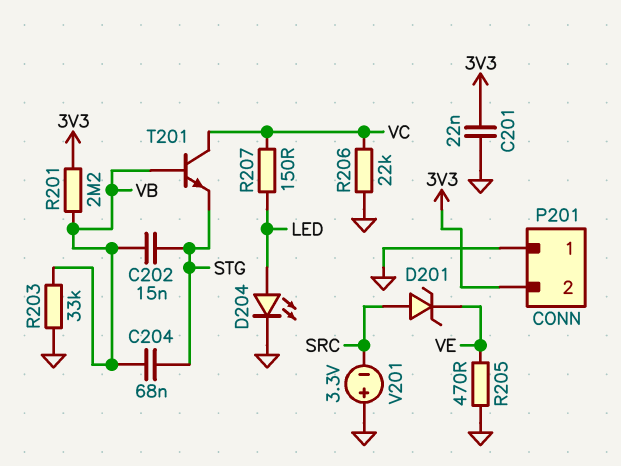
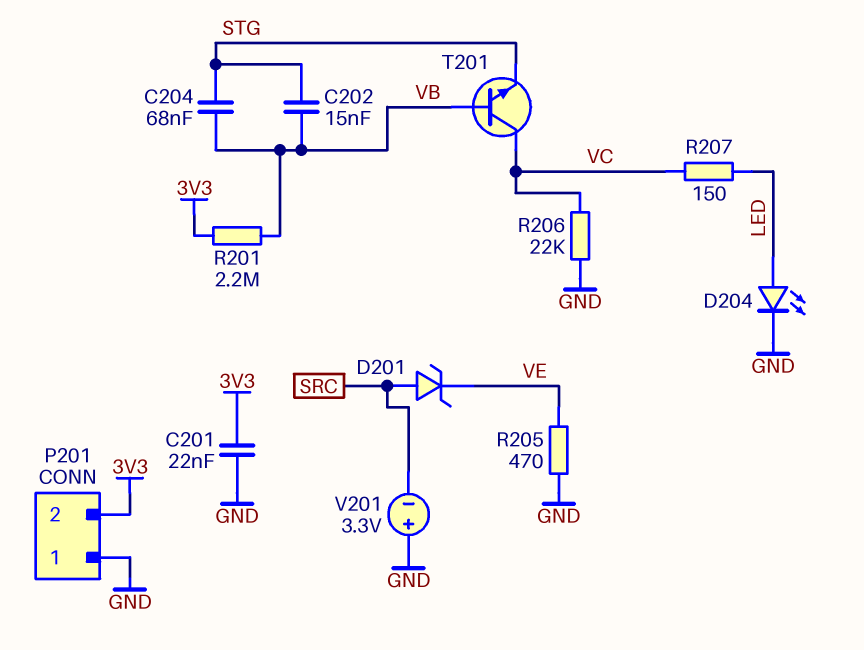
R203: 33k (GND, VB) -> none

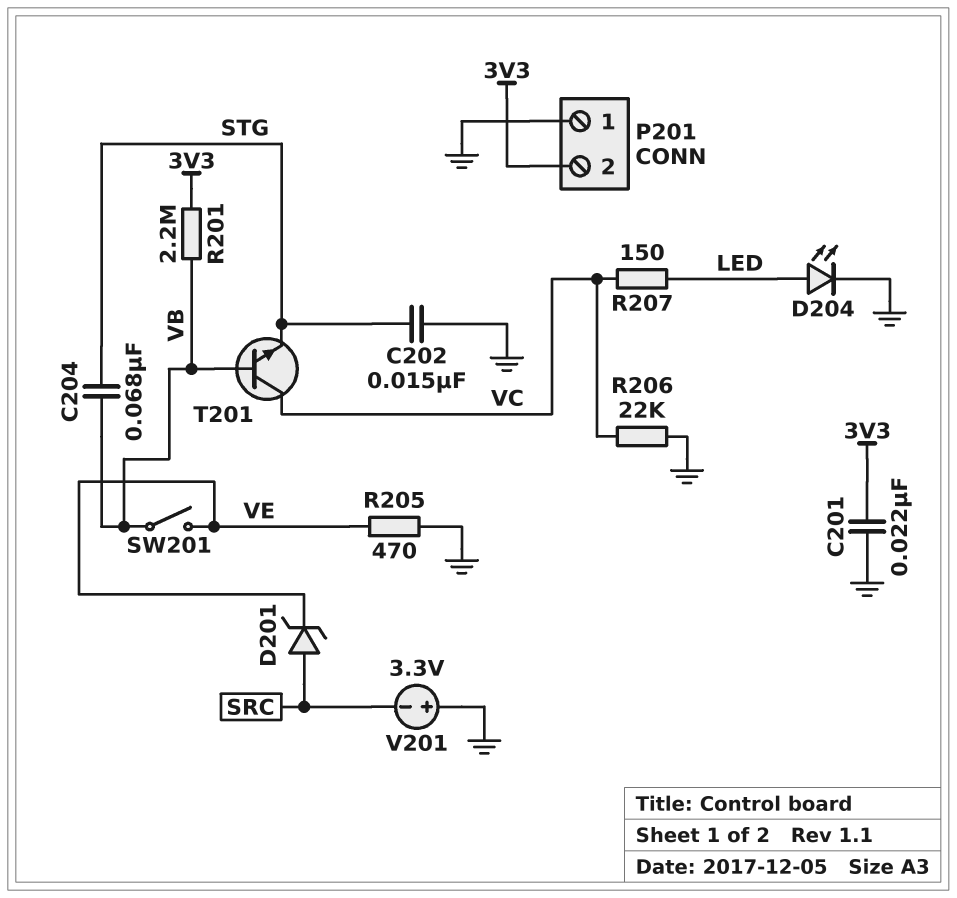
C202: 15nF (STG, VB) -> 15nF (GND, STG)
SW201: none -> switch (VB, VE)

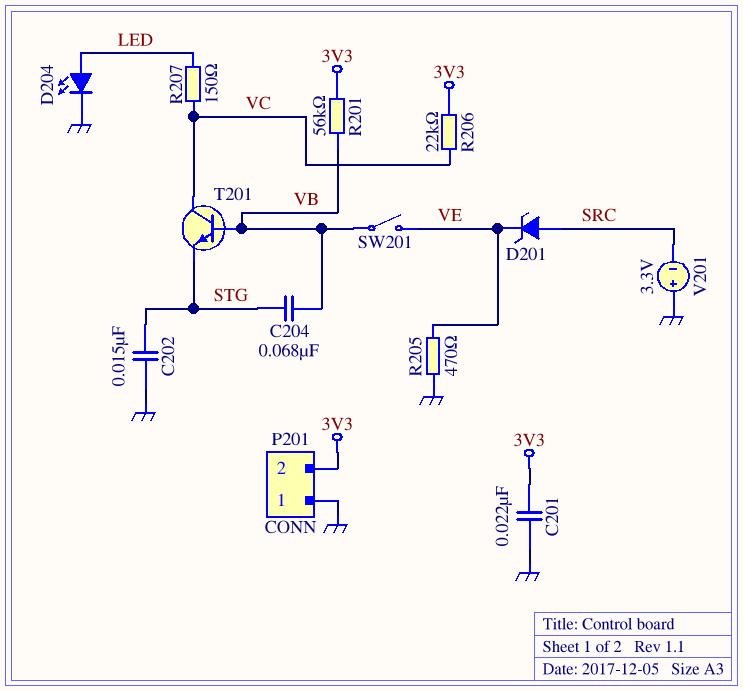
R201: 2.2M (3V3, VB) -> 56k (3V3, VB)
R206: 22k (GND, VC) -> 22k (3V3, VC)

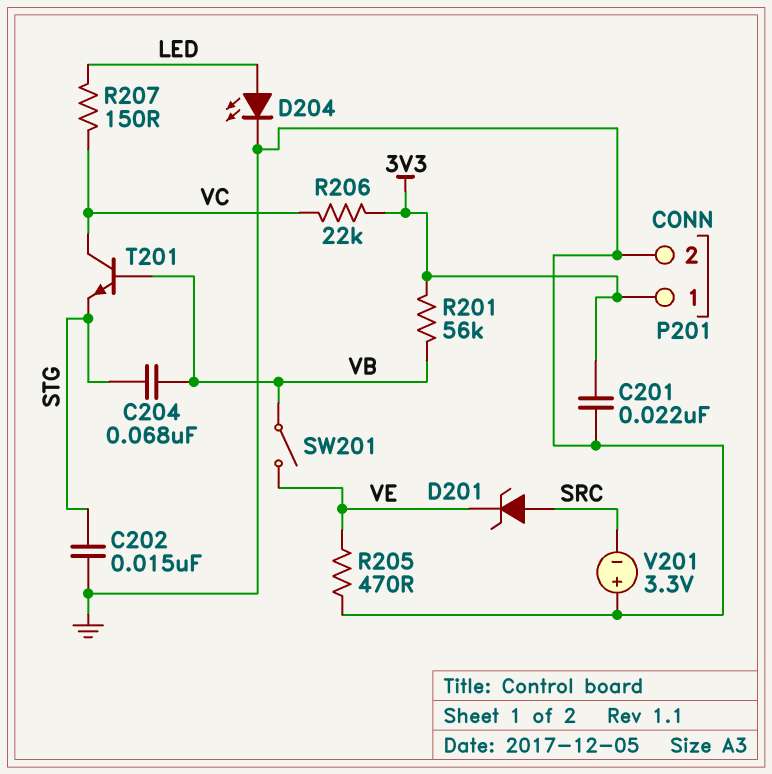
P201 pin 1: GND -> 3V3
P201 pin 2: 3V3 -> GND

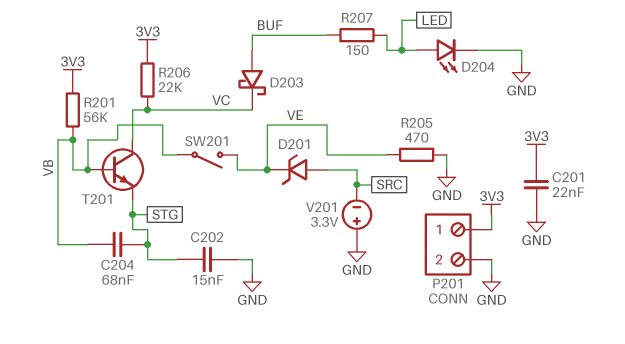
D203: none -> schottky (A BUF, K VC)
R207: 150 (LED, VC) -> 150 (BUF, LED)

